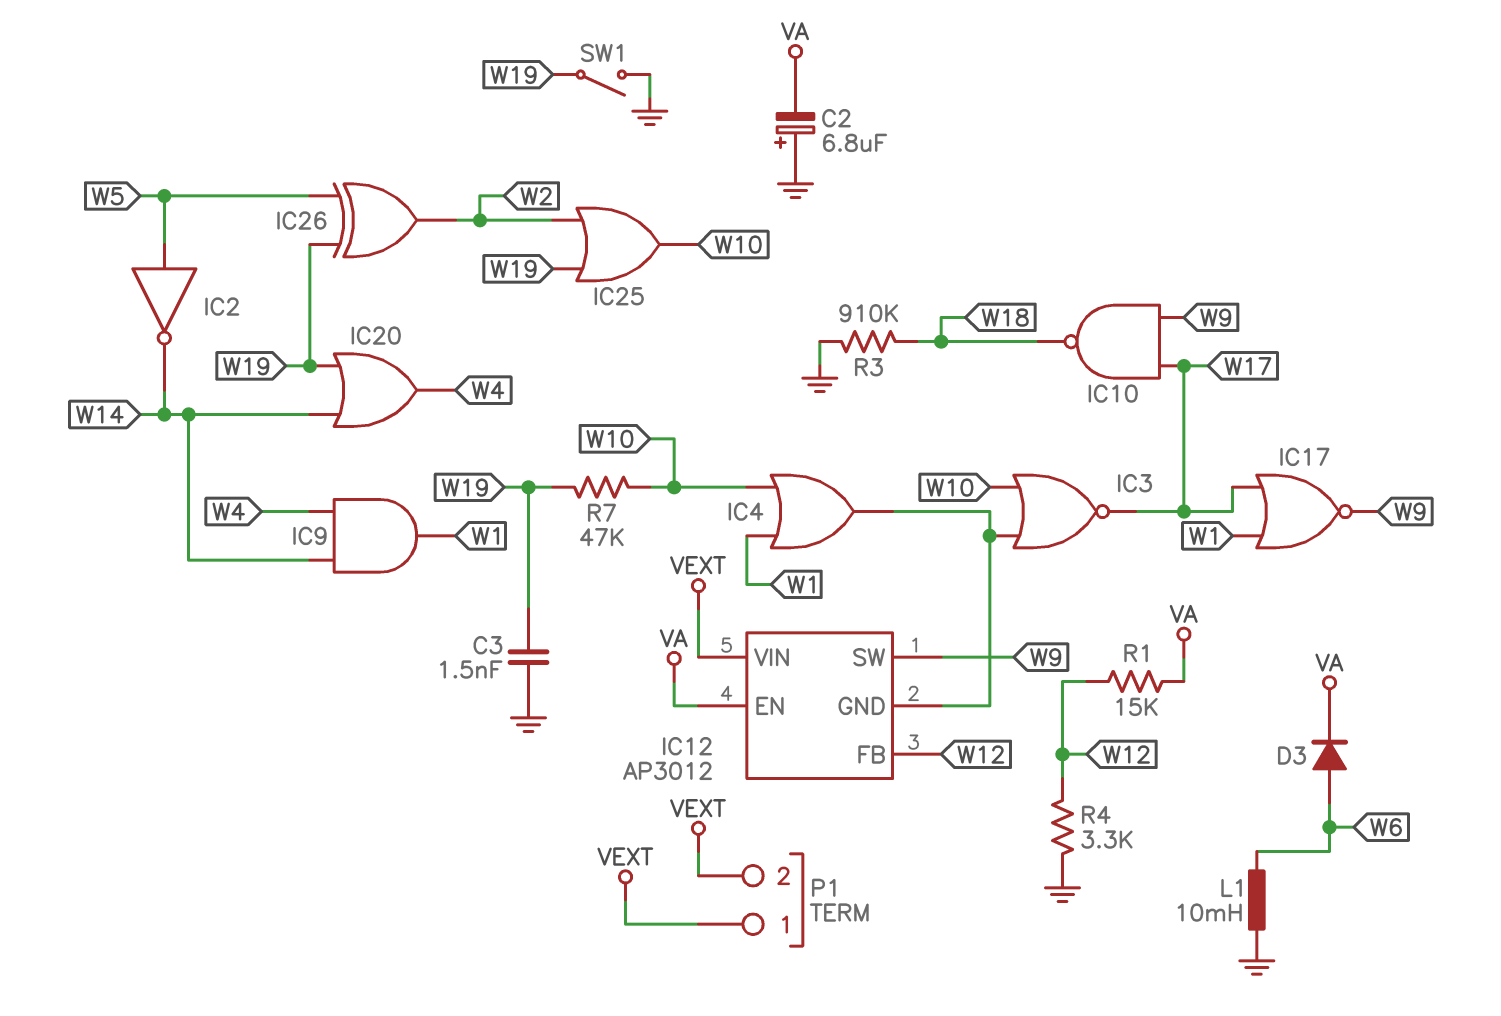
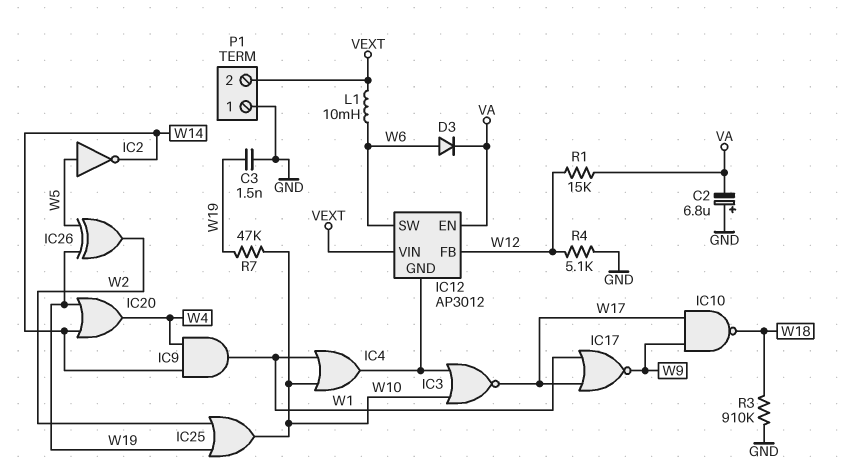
IC12 pin SW: W9 -> W6
L1: 10mH (GND, W6) -> 10mH (VEXT, W6)
P1 pin 1: VEXT -> GND
R4: 3.3k (GND, W12) -> 5.1k (GND, W12)
SW1: switch (GND, W19) -> none

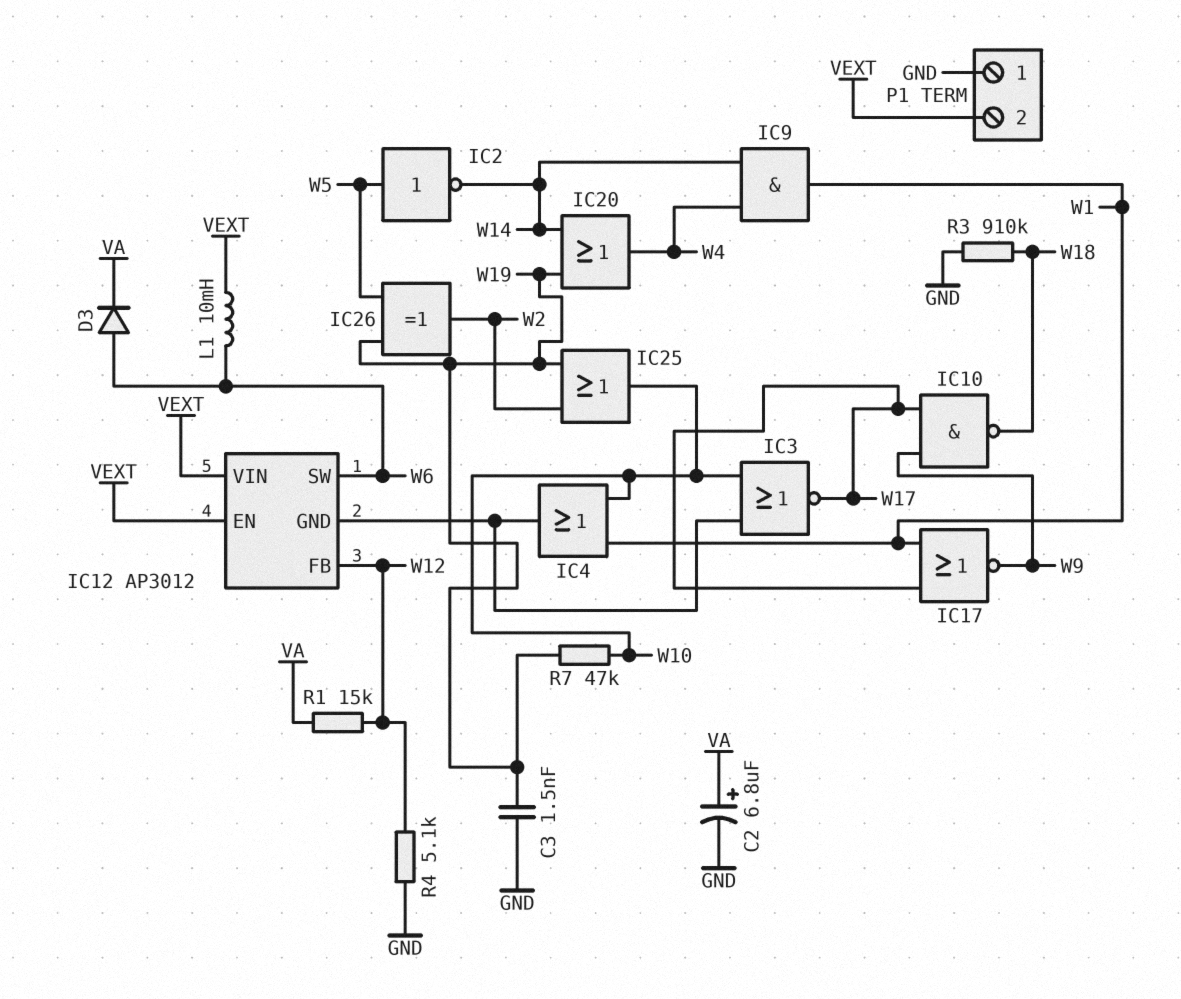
C2: 6.8uF (plus GND, minus VA) -> 6.8uF (plus VA, minus GND)
IC12 pin EN: VA -> VEXT

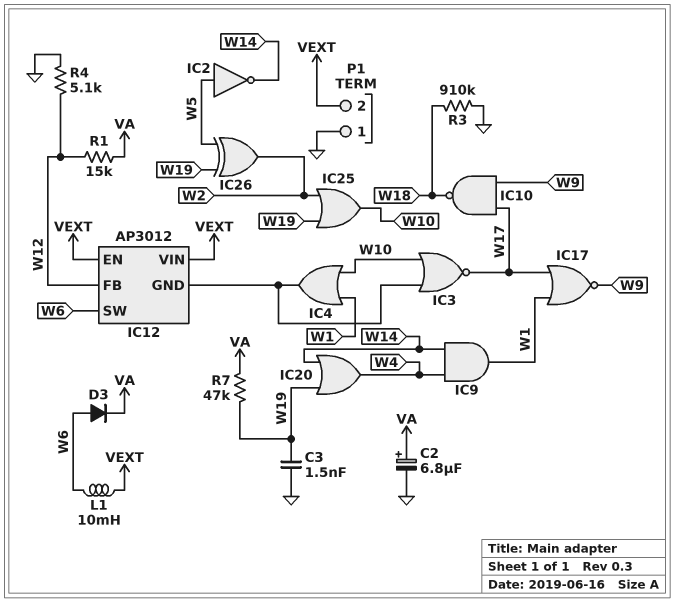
R7: 47k (W10, W19) -> 47k (VA, W19)

